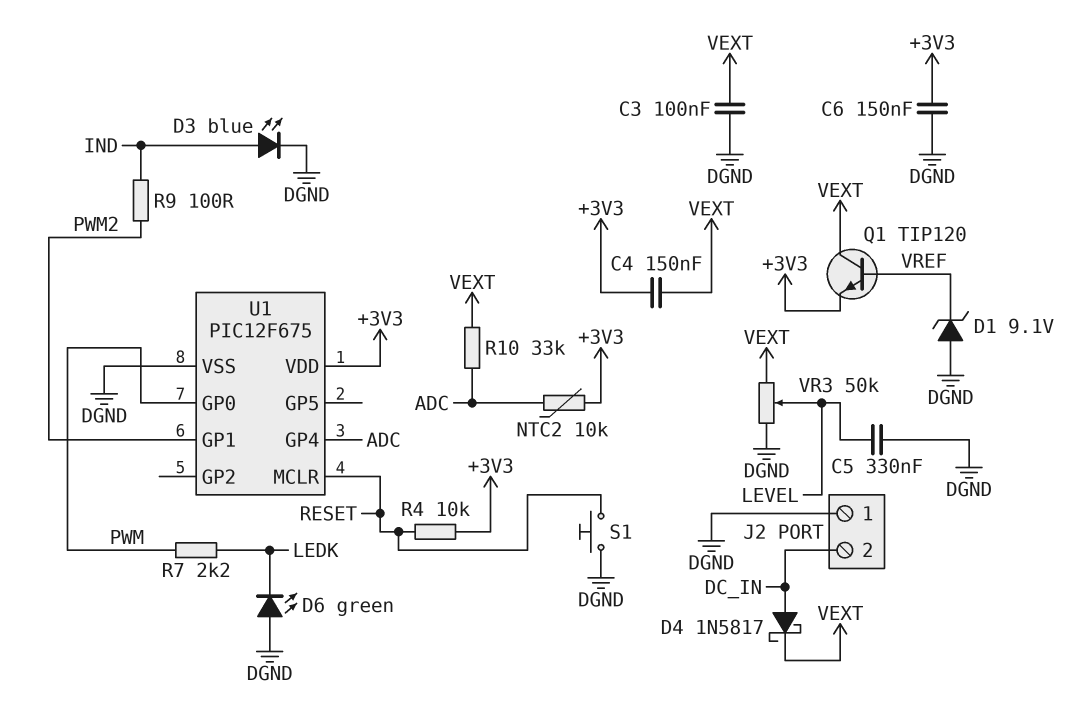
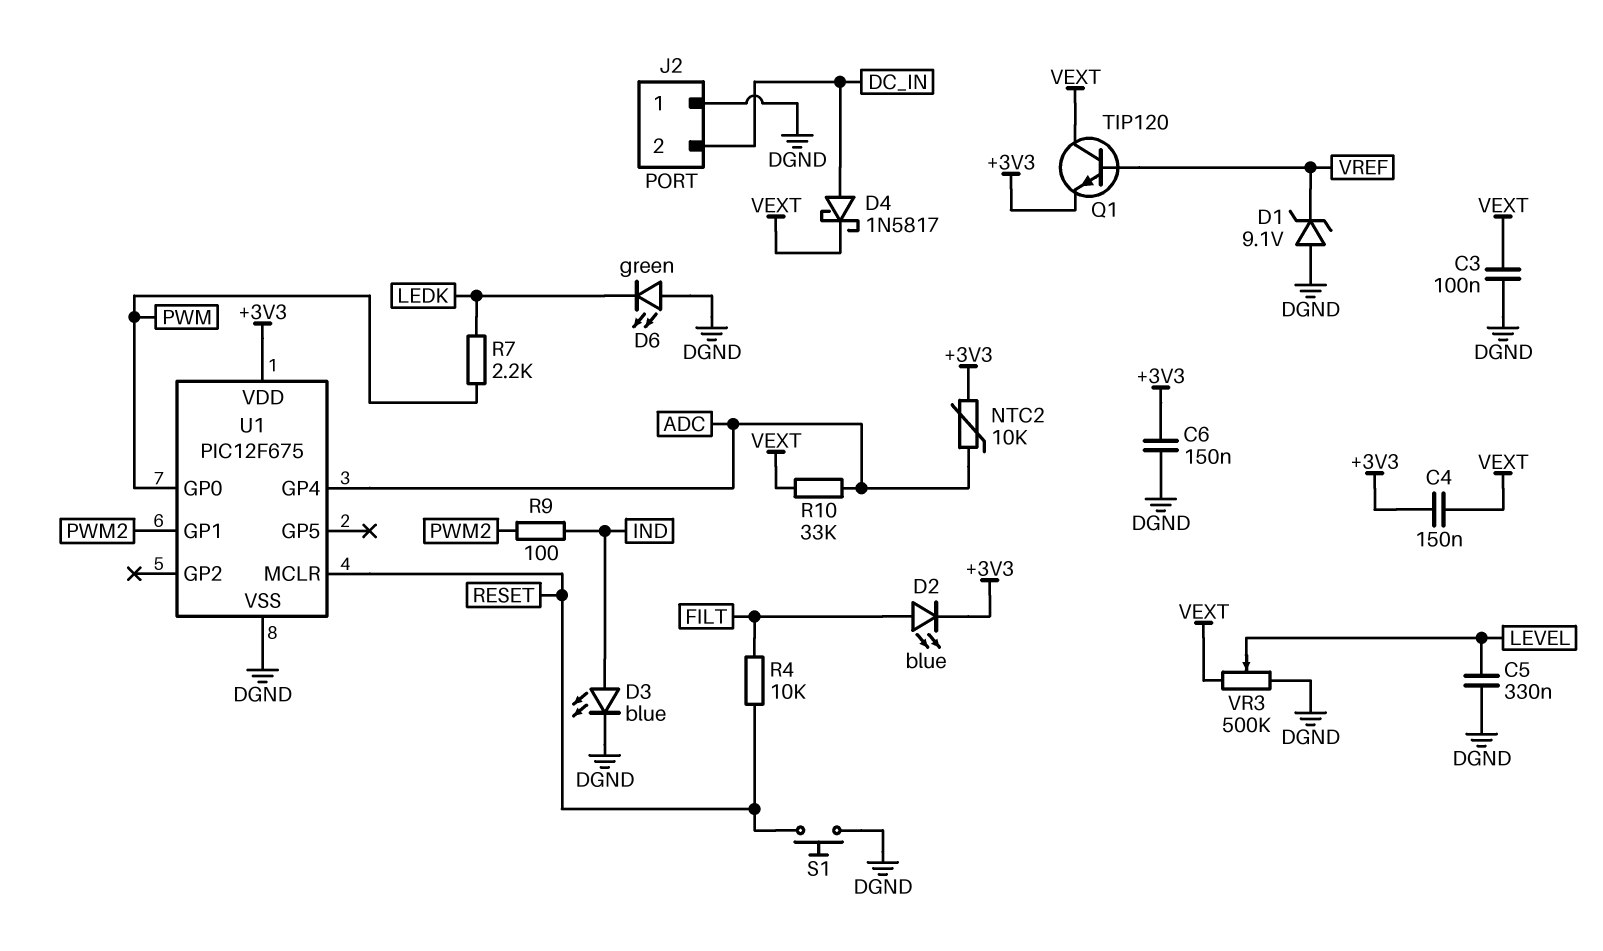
D2: none -> LED blue (A FILT, K +3V3)
R4: 10k (+3V3, RESET) -> 10k (FILT, RESET)
VR3: 50k (DGND, VEXT, wiper LEVEL) -> 500k (DGND, VEXT, wiper LEVEL)

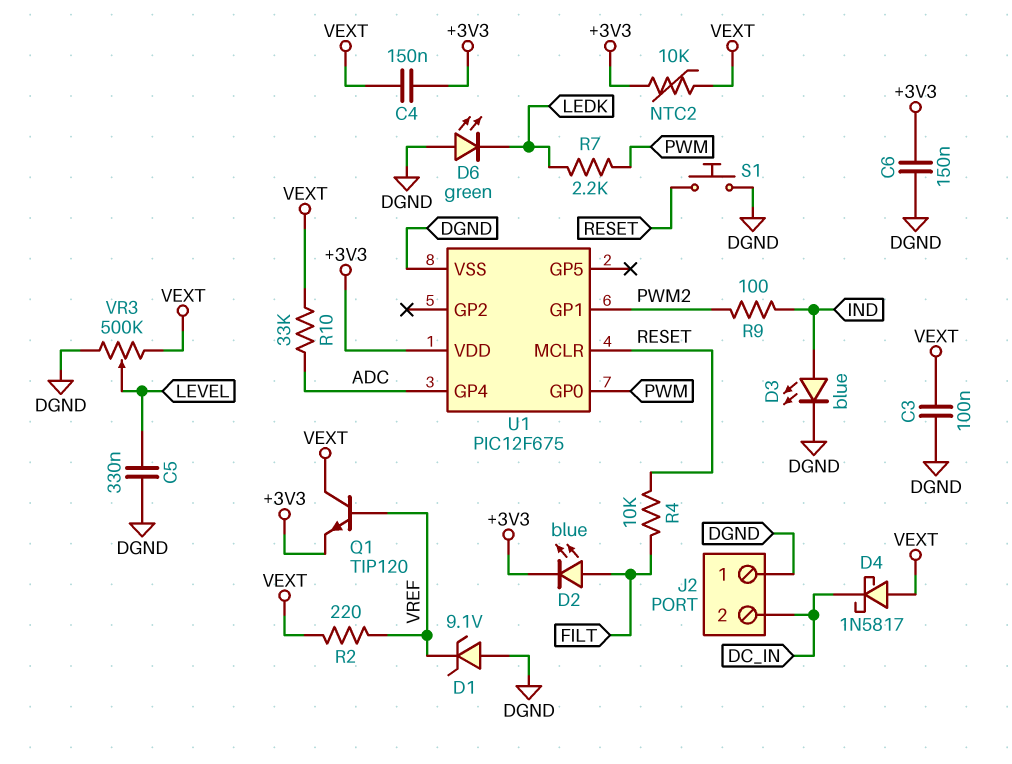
D4: schottky 1N5817 (A DC_IN, K VEXT) -> schottky 1N5817 (A VEXT, K DC_IN)
NTC2: 10k (+3V3, ADC) -> 10k (+3V3, VEXT)
R2: none -> 220 (VEXT, VREF)

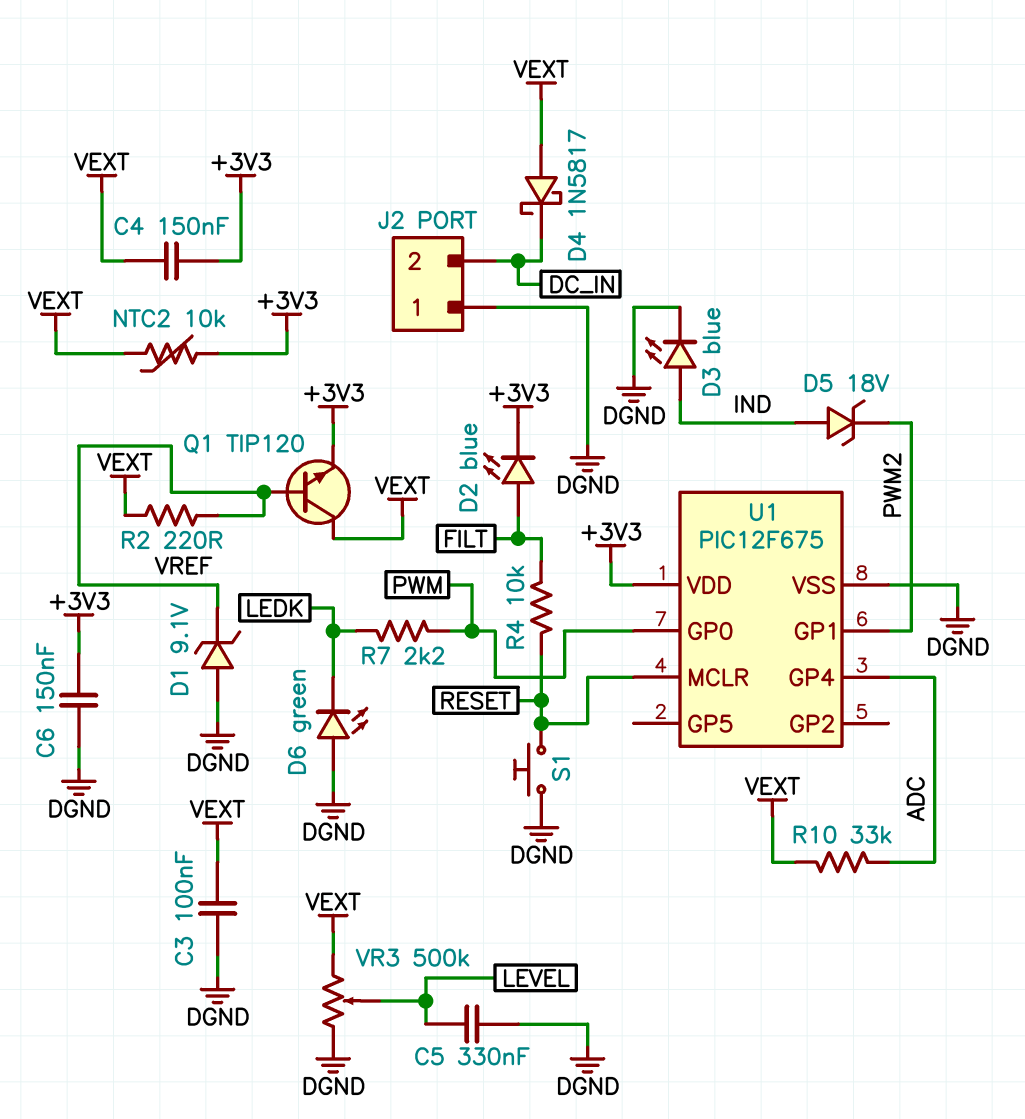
D5: none -> zener 18V (A IND, K PWM2)
R9: 100 (IND, PWM2) -> none

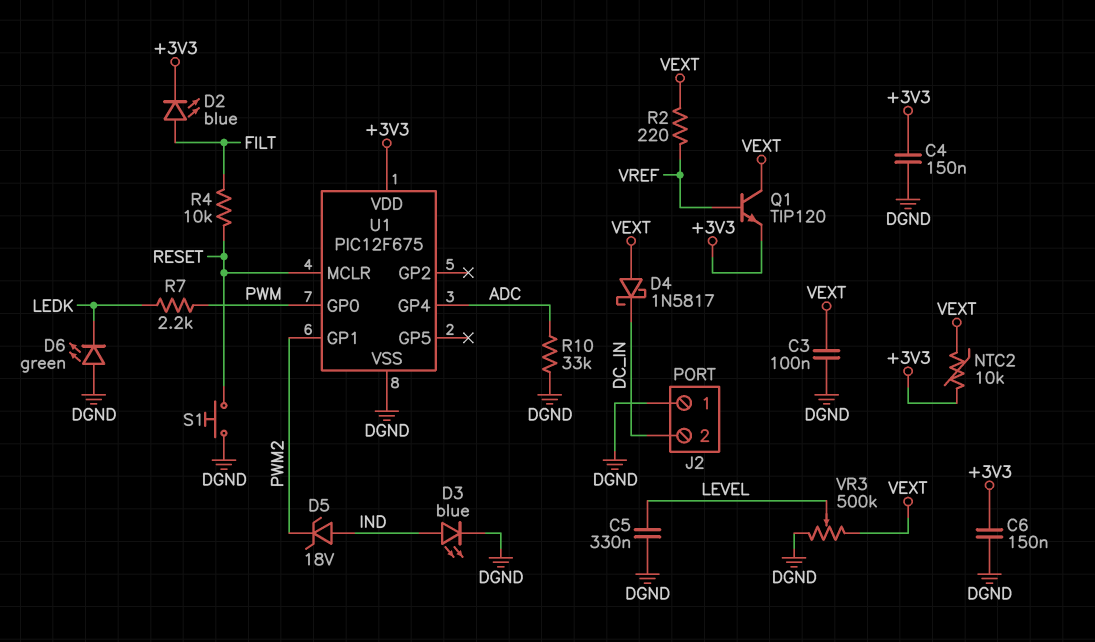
C4: 150nF (+3V3, VEXT) -> 150nF (+3V3, DGND)
D1: zener 9.1V (A DGND, K VREF) -> none
R10: 33k (ADC, VEXT) -> 33k (ADC, DGND)

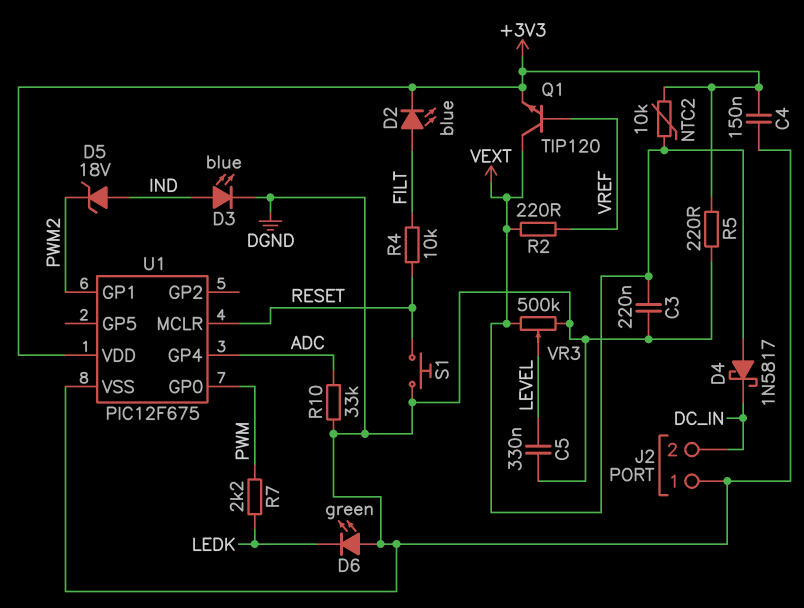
C3: 100nF (DGND, VEXT) -> 220nF (DGND, VEXT)
C6: 150nF (+3V3, DGND) -> none
R5: none -> 220 (+3V3, DGND)

